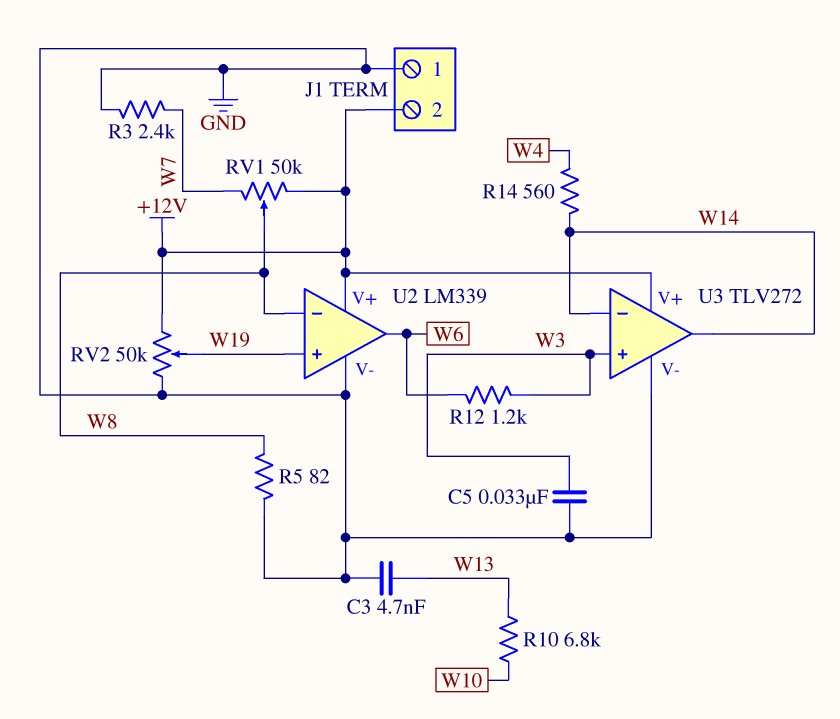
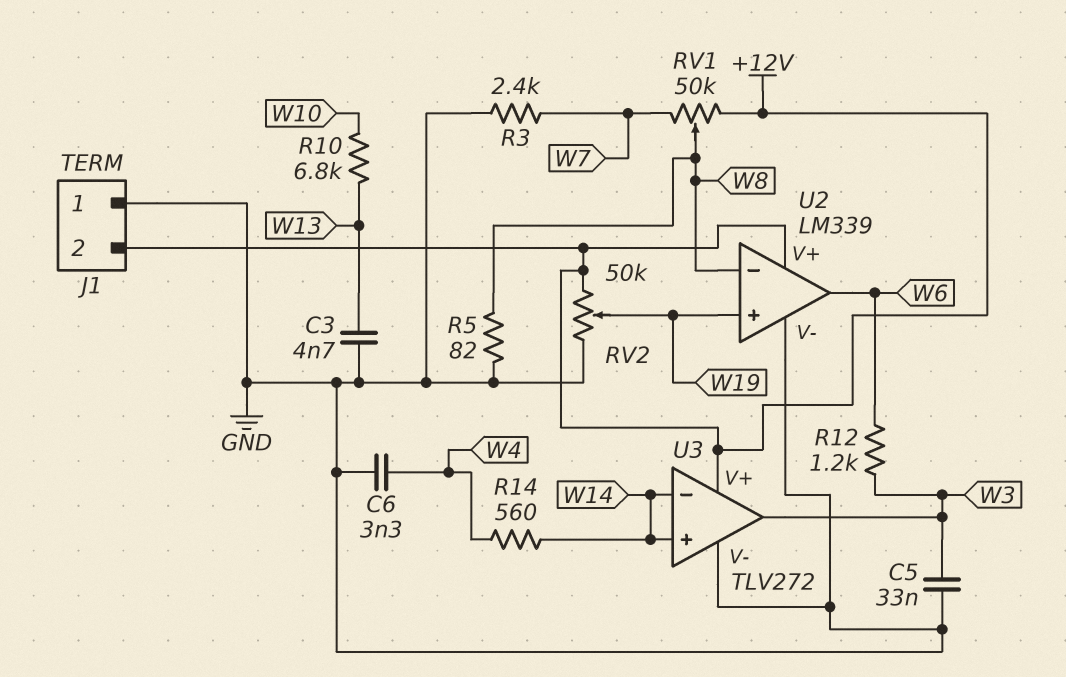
C6: none -> 3.3nF (GND, W4)
U3 pin in+: W3 -> W14
U3 pin out: W14 -> W3

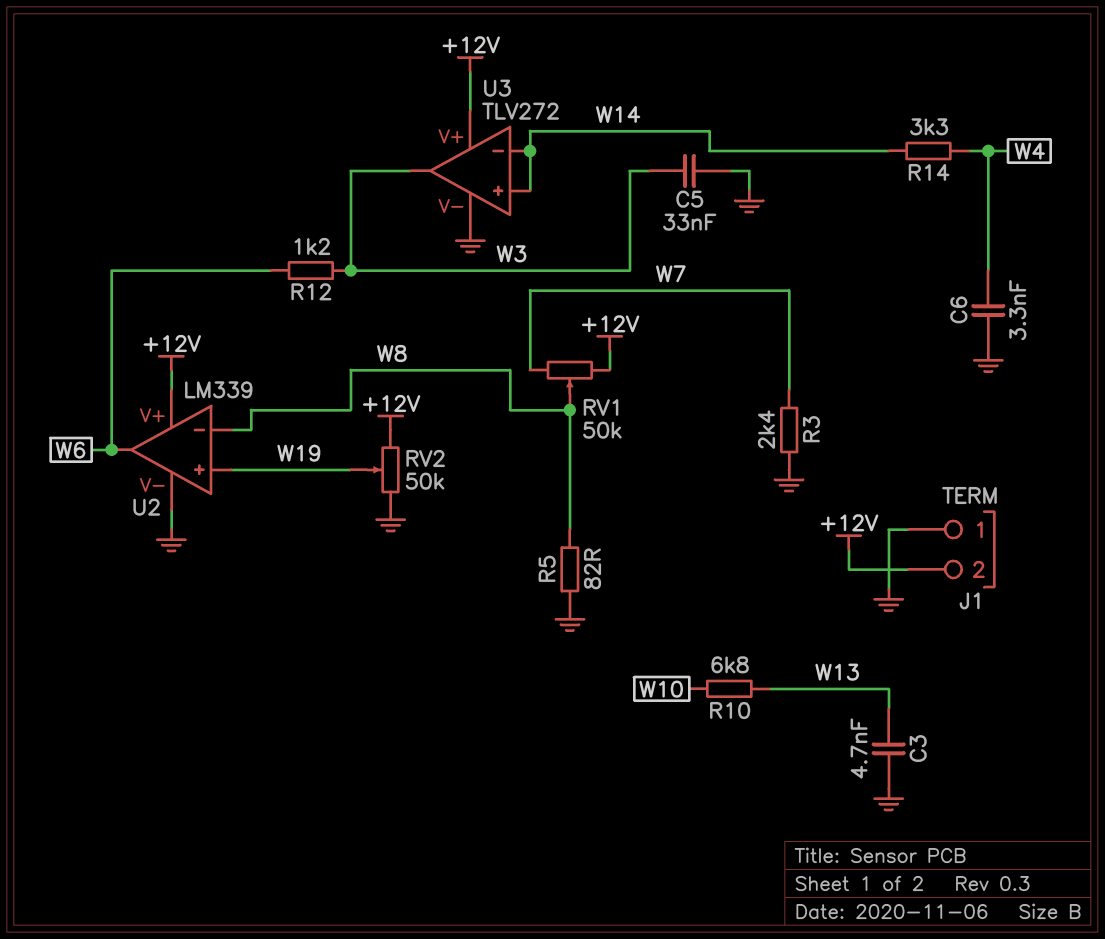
R14: 560 (W4, W14) -> 3.3k (W4, W14)

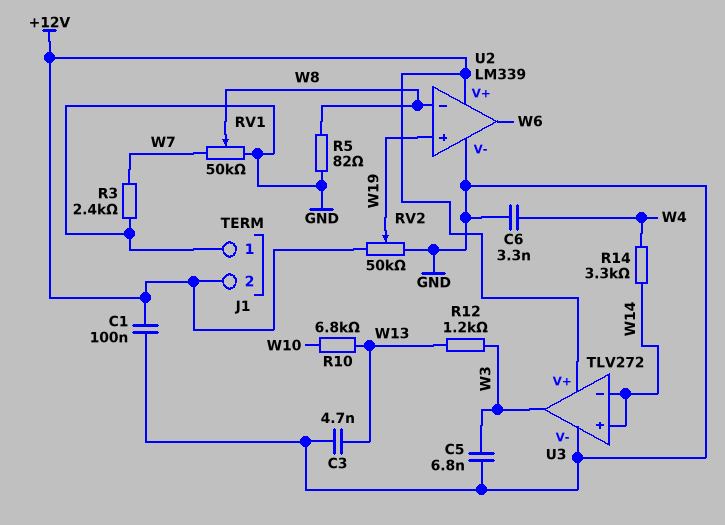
C1: none -> 100nF (+12V, GND)
C5: 33nF (GND, W3) -> 6.8nF (GND, W3)
R12: 1.2k (W3, W6) -> 1.2k (W3, W13)
RV1: 50k (+12V, W7, wiper W8) -> 50k (GND, W7, wiper W8)

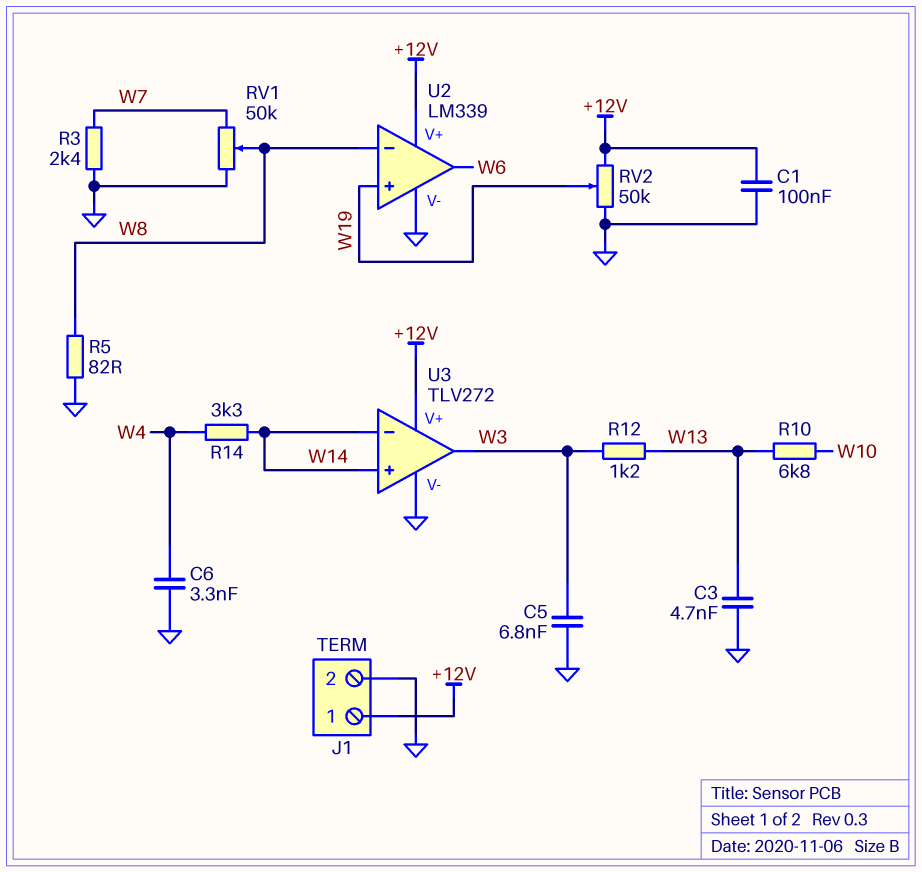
J1 pin 1: GND -> +12V
J1 pin 2: +12V -> GND

